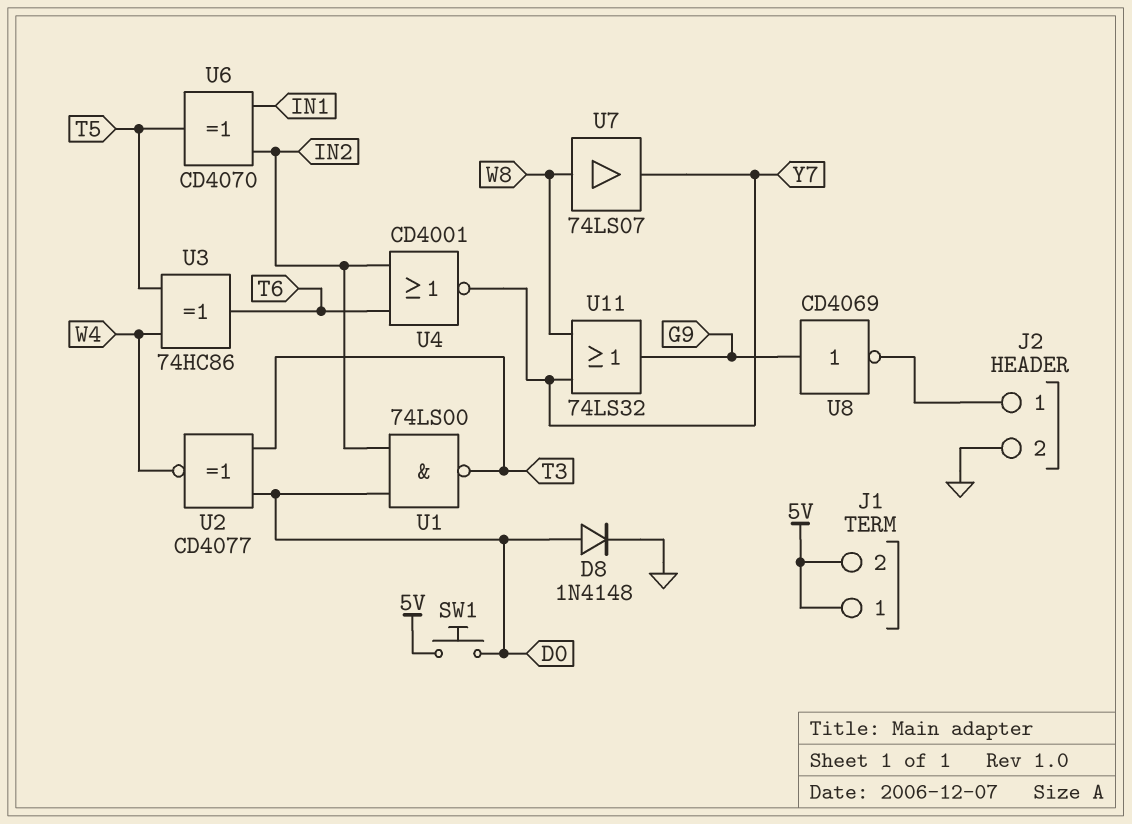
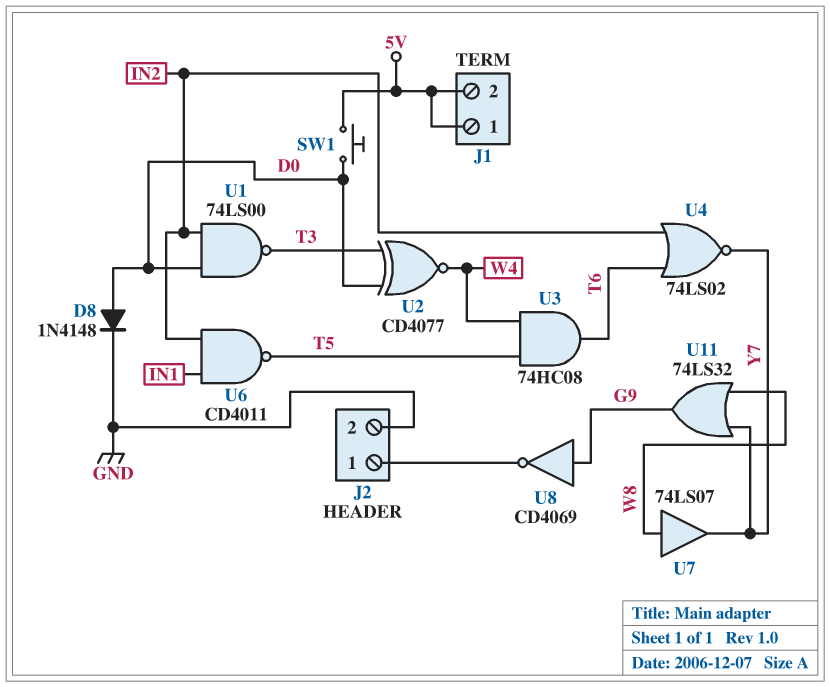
U3: XOR 74HC86 (in T5, in W4, out T6) -> AND 74HC08 (in T5, in W4, out T6)
U4: NOR CD4001 (in IN2, in T6, out Y7) -> NOR 74LS02 (in IN2, in T6, out Y7)
U6: XOR CD4070 (in IN1, in IN2, out T5) -> NAND CD4011 (in IN1, in IN2, out T5)

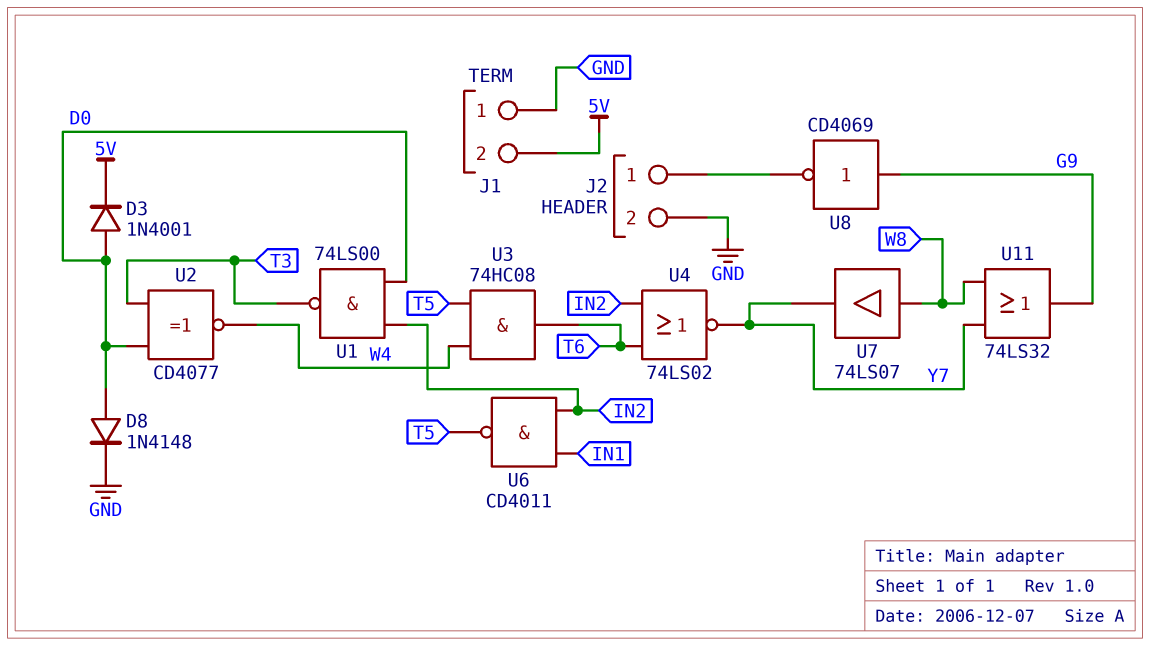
D3: none -> diode 1N4001 (A D0, K 5V)
J1 pin 1: 5V -> GND
SW1: button (5V, D0) -> none

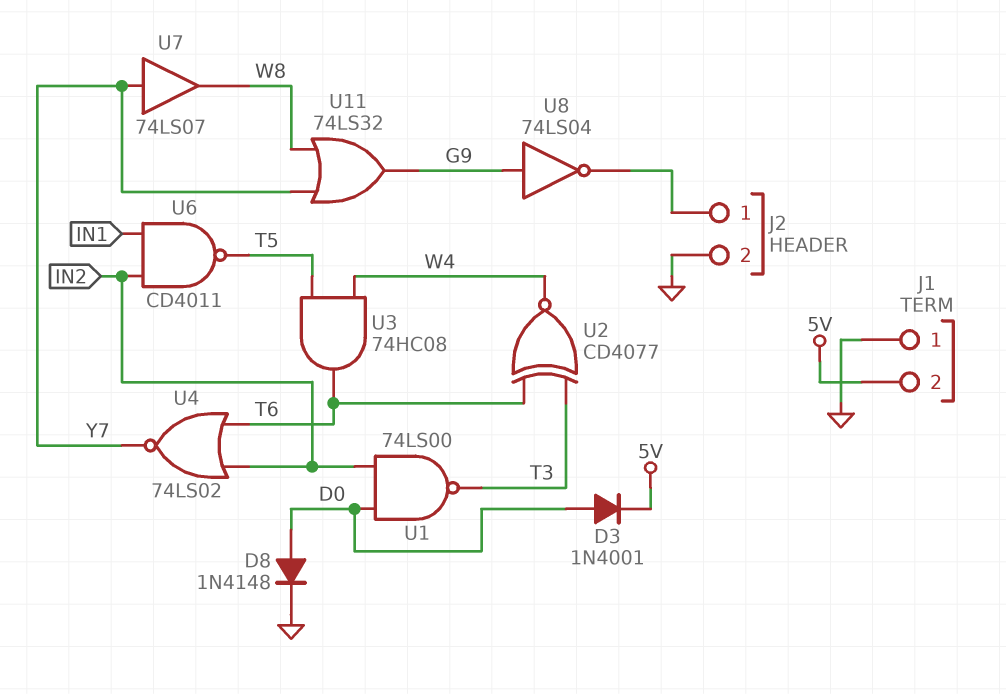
U2: XNOR CD4077 (in D0, in T3, out W4) -> XNOR CD4077 (in T3, in T6, out W4)
U7: buffer 74LS07 (in W8, out Y7) -> buffer 74LS07 (in Y7, out W8)
U8: NOT CD4069 (in G9, out J2/1) -> NOT 74LS04 (in G9, out J2/1)

